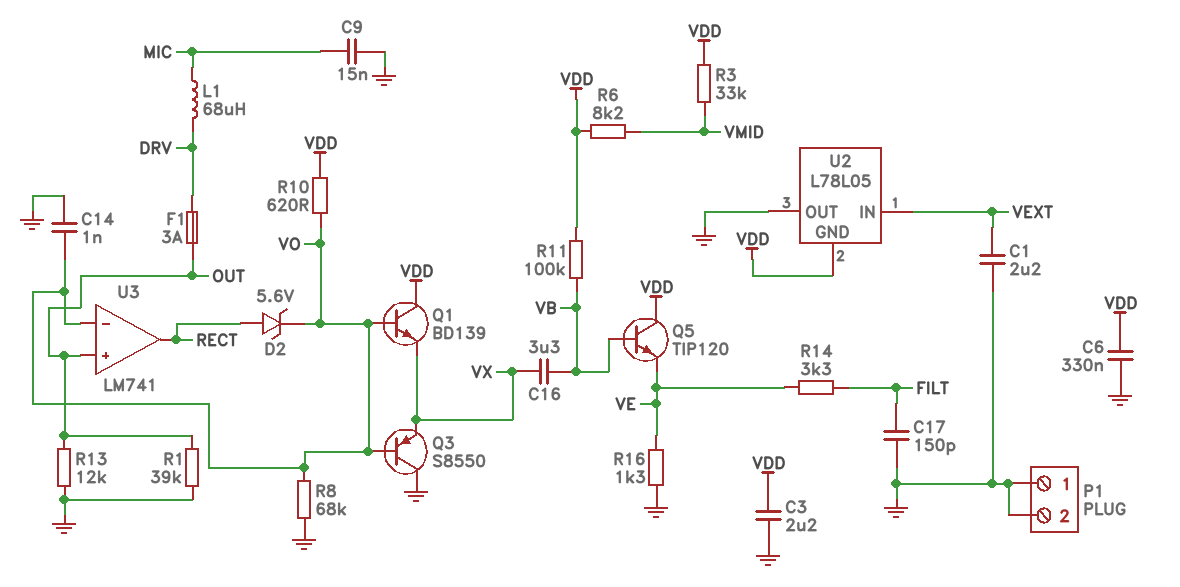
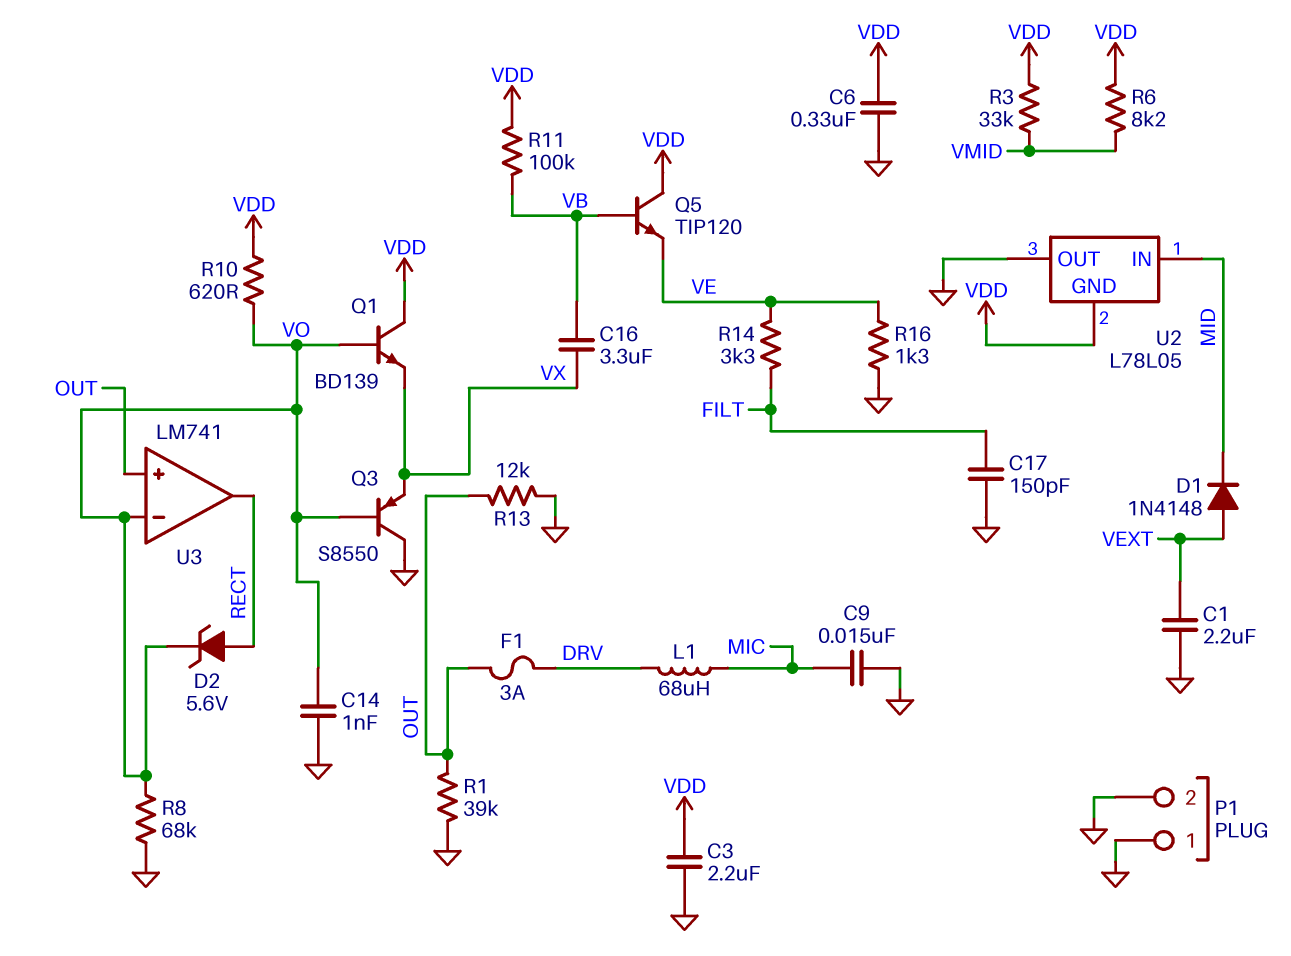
D1: none -> diode 1N4148 (A VEXT, K MID)
U2 pin IN: VEXT -> MID

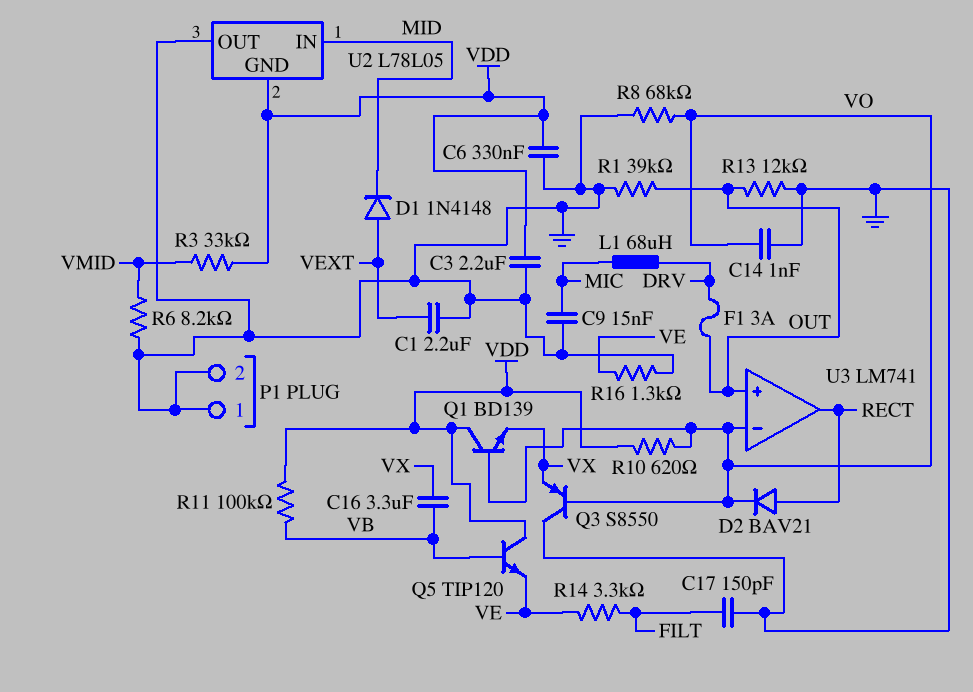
D2: zener 5.6V (A RECT, K VO) -> diode BAV21 (A RECT, K VO)
R6: 8.2k (VDD, VMID) -> 8.2k (GND, VMID)

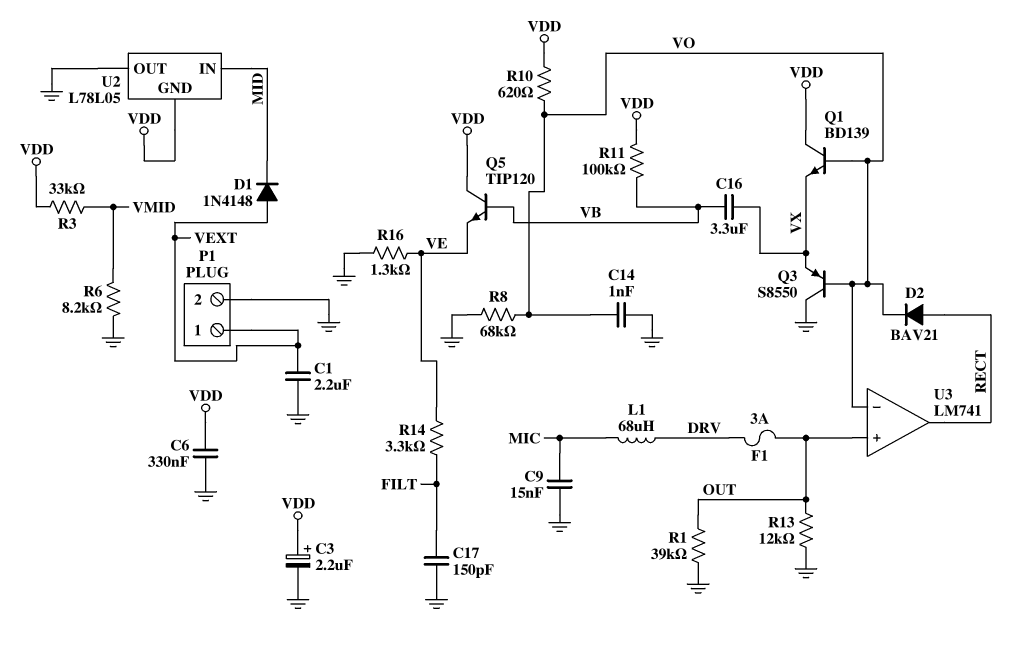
C3: 2.2uF (GND, VDD) -> 2.2uF (plus VDD, minus GND)
P1 pin 1: GND -> VEXT

